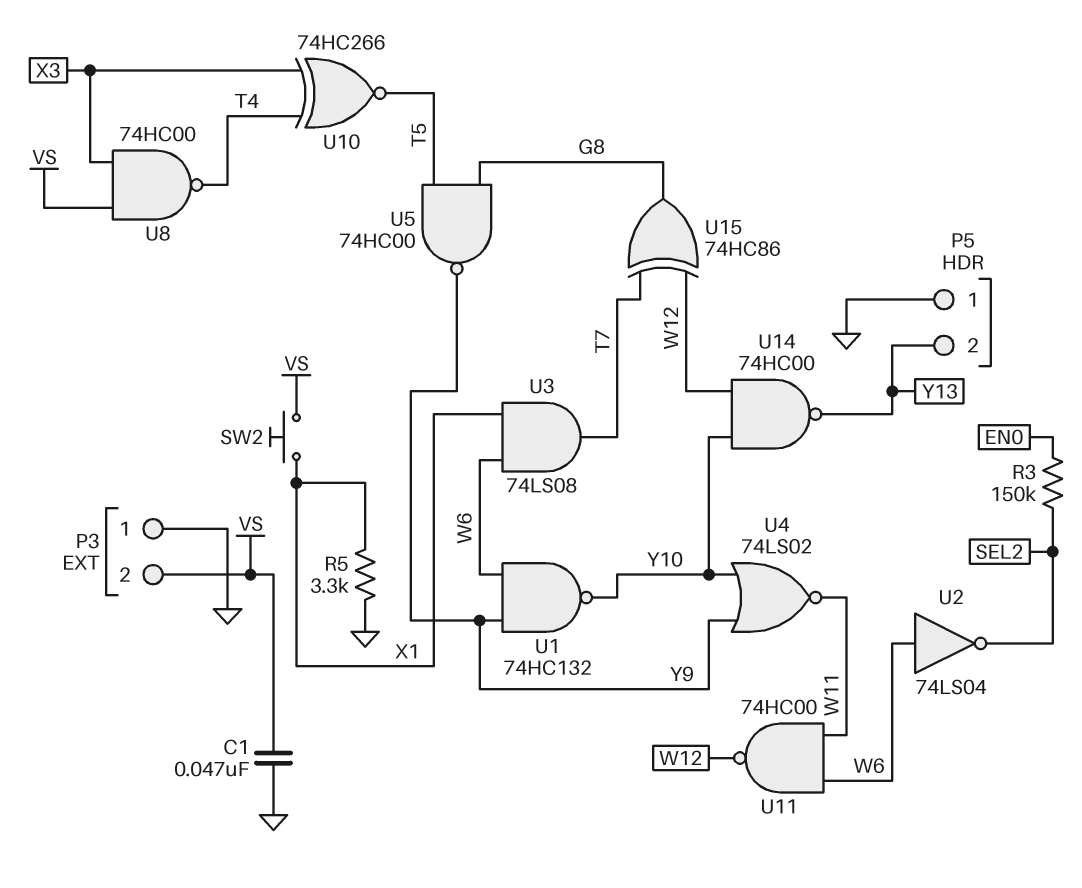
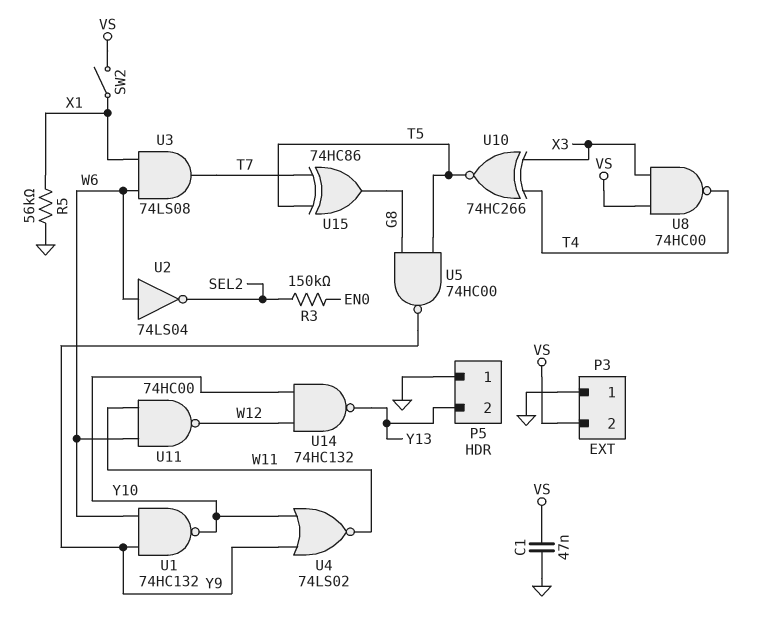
R5: 3.3k (GND, X1) -> 56k (GND, X1)
SW2: button (VS, X1) -> switch (VS, X1)
U14: NAND 74HC00 (in W12, in Y10, out Y13) -> NAND 74HC132 (in W12, in Y10, out Y13)
U15: XOR 74HC86 (in T7, in W12, out G8) -> XOR 74HC86 (in T5, in T7, out G8)

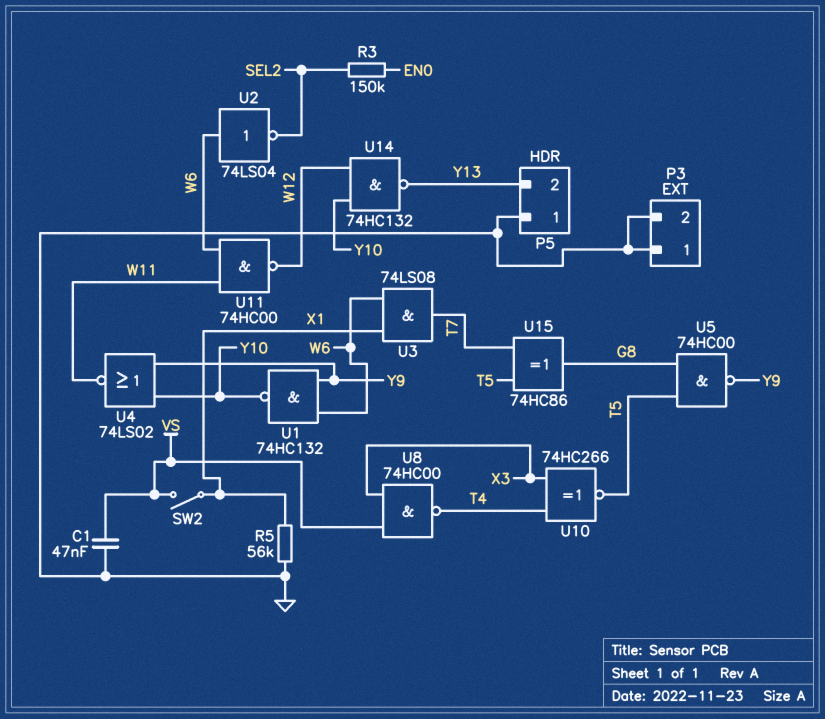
P3 pin 2: VS -> GND

